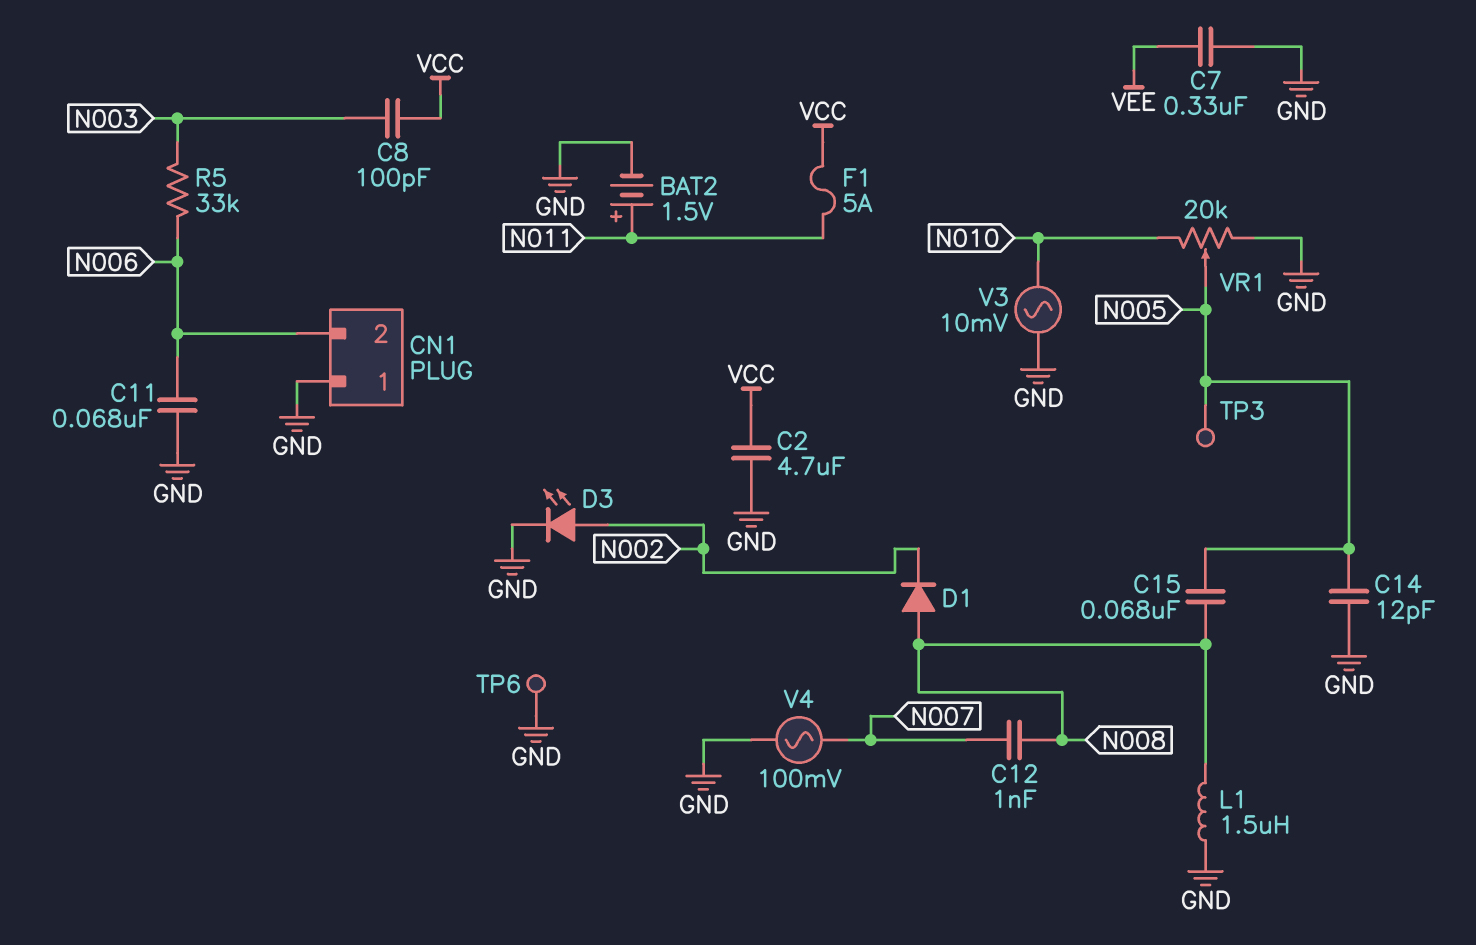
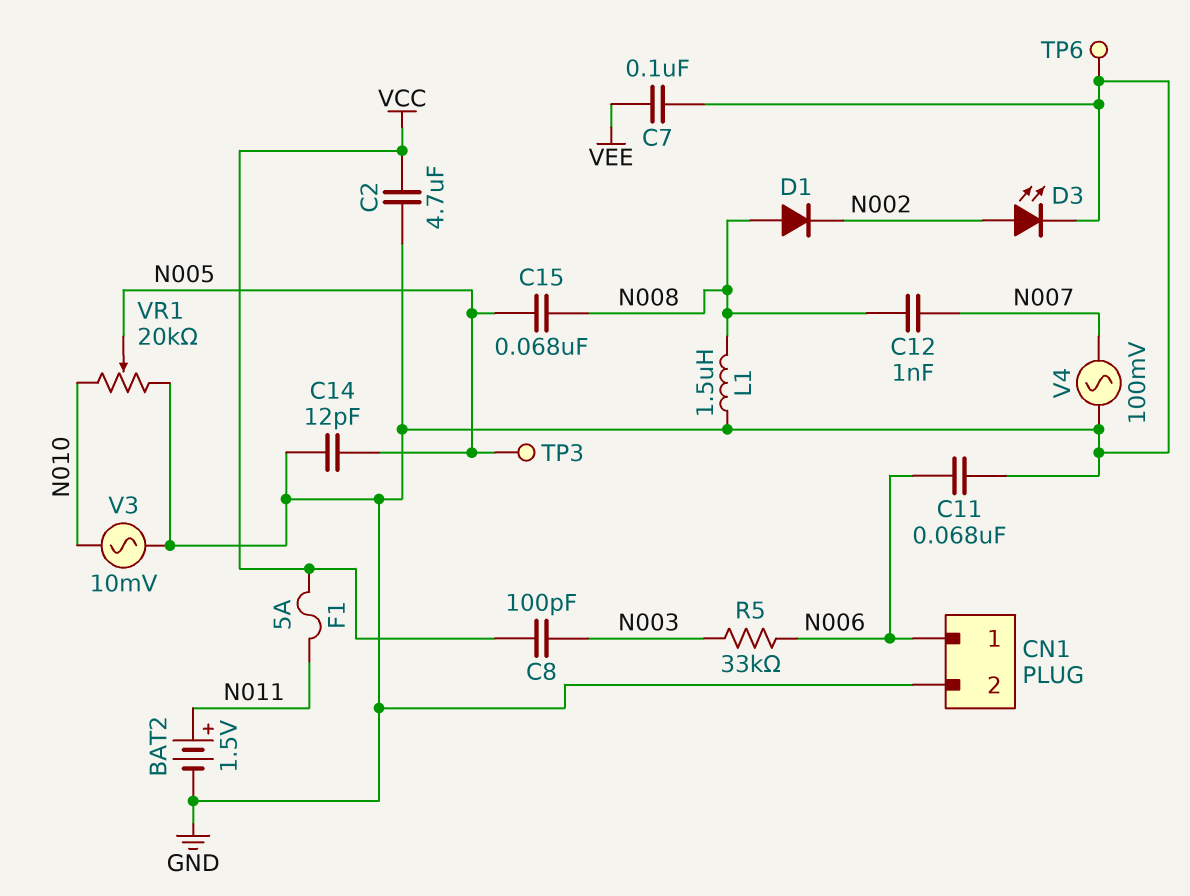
C7: 330nF (GND, VEE) -> 100nF (GND, VEE)
CN1 pin 1: GND -> N006
CN1 pin 2: N006 -> GND

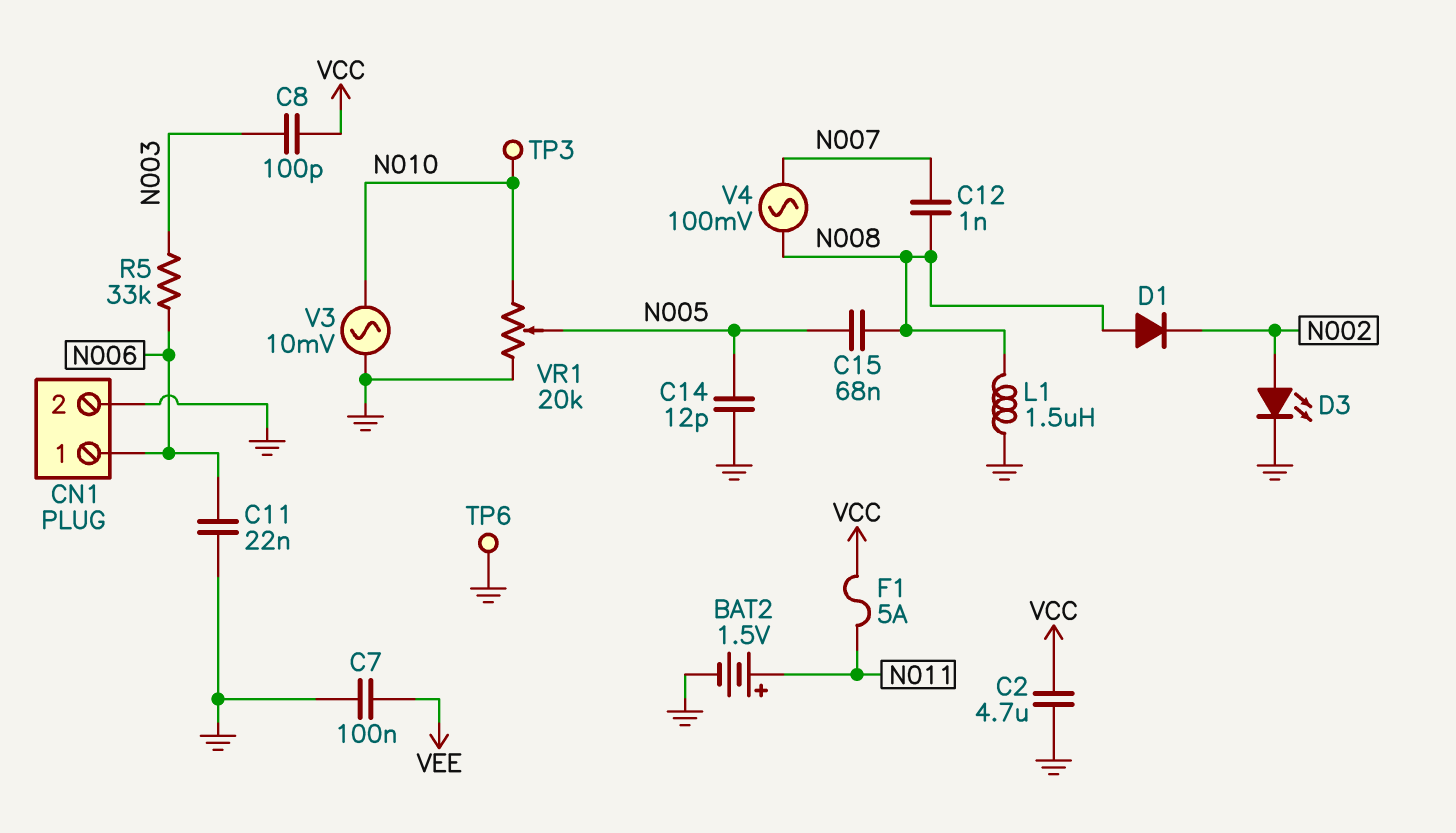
C11: 68nF (GND, N006) -> 22nF (GND, N006)
TP3: test point (N005) -> test point (N010)
V4: AC 100mV (GND, N007) -> AC 100mV (N007, N008)

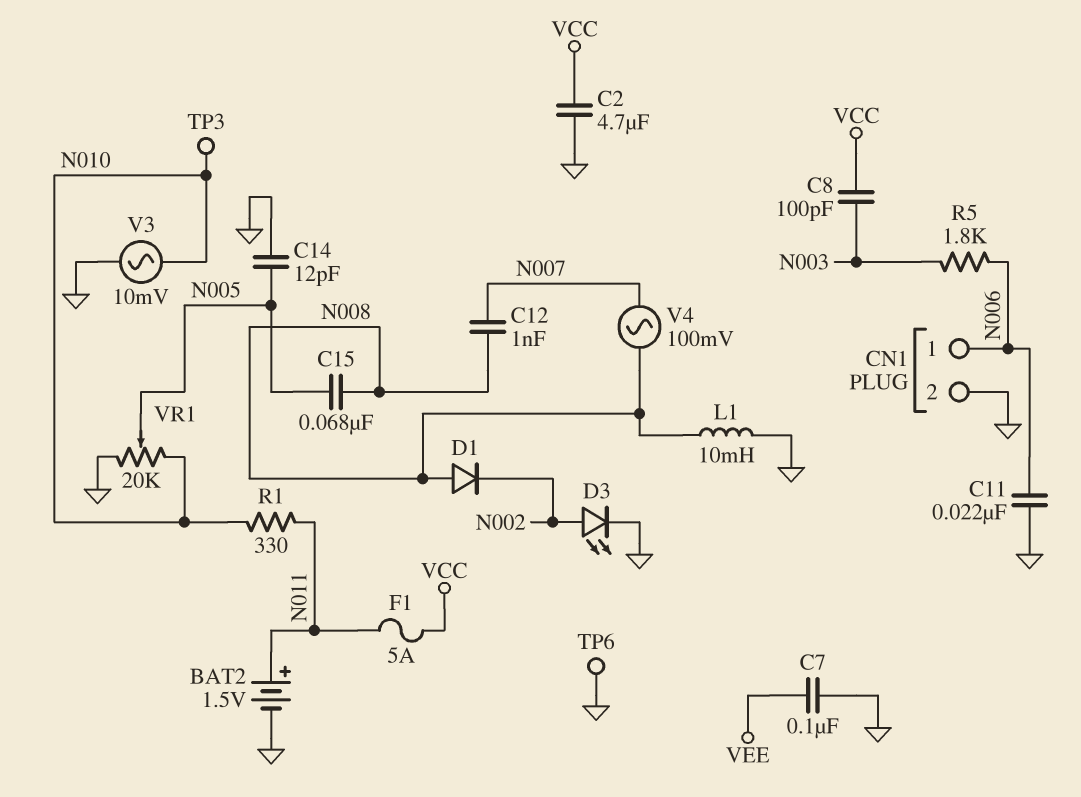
L1: 1.5uH (GND, N008) -> 10mH (GND, N008)
R1: none -> 330 (N010, N011)
R5: 33k (N003, N006) -> 1.8k (N003, N006)

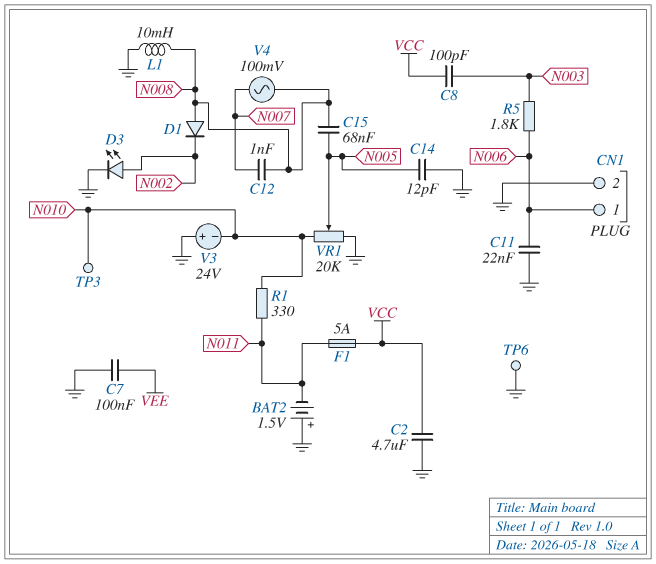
BAT2: 1.5V (plus N011, minus GND) -> 1.5V (plus GND, minus N011)
V3: AC 10mV (GND, N010) -> 24V (plus GND, minus N010)

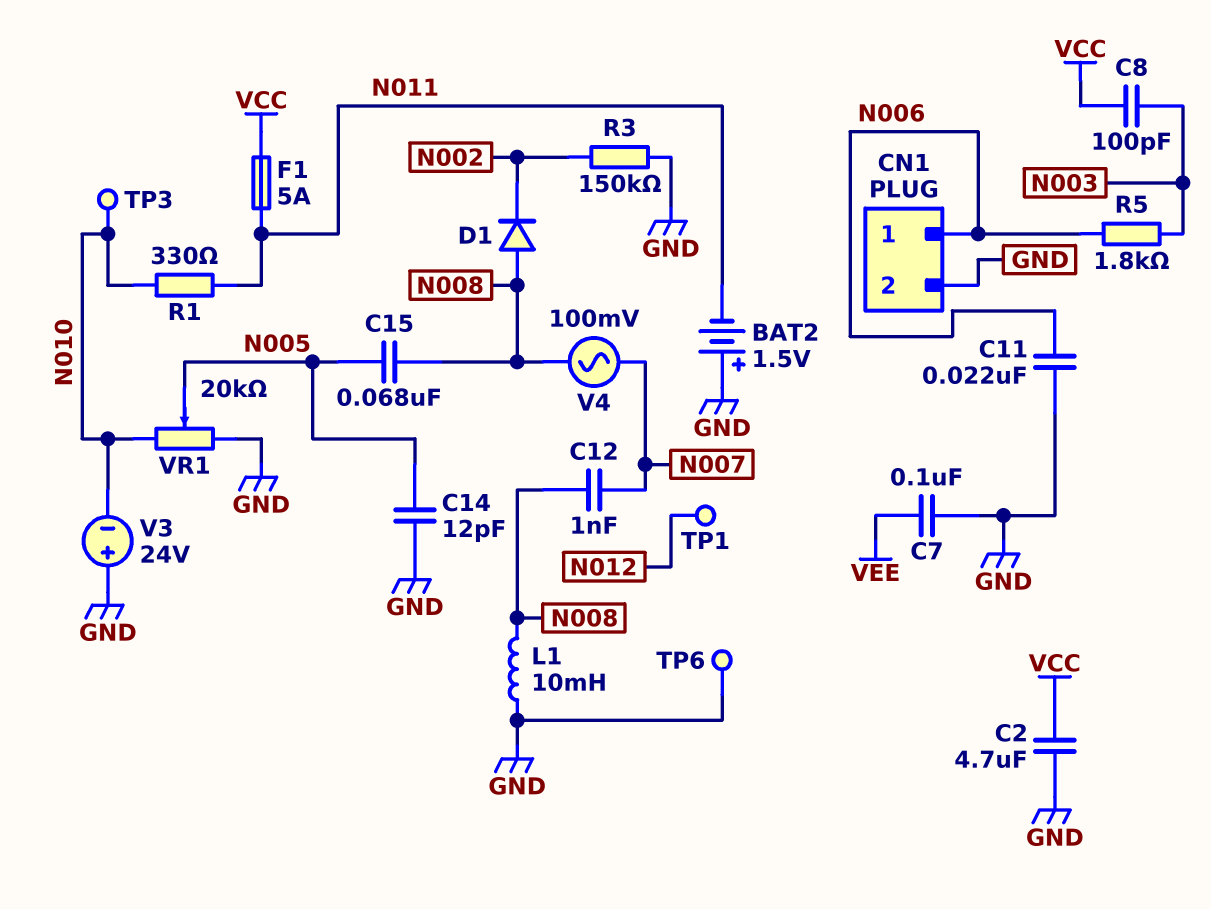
D3: LED (A N002, K GND) -> none
R3: none -> 150k (GND, N002)
TP1: none -> test point (N012)

